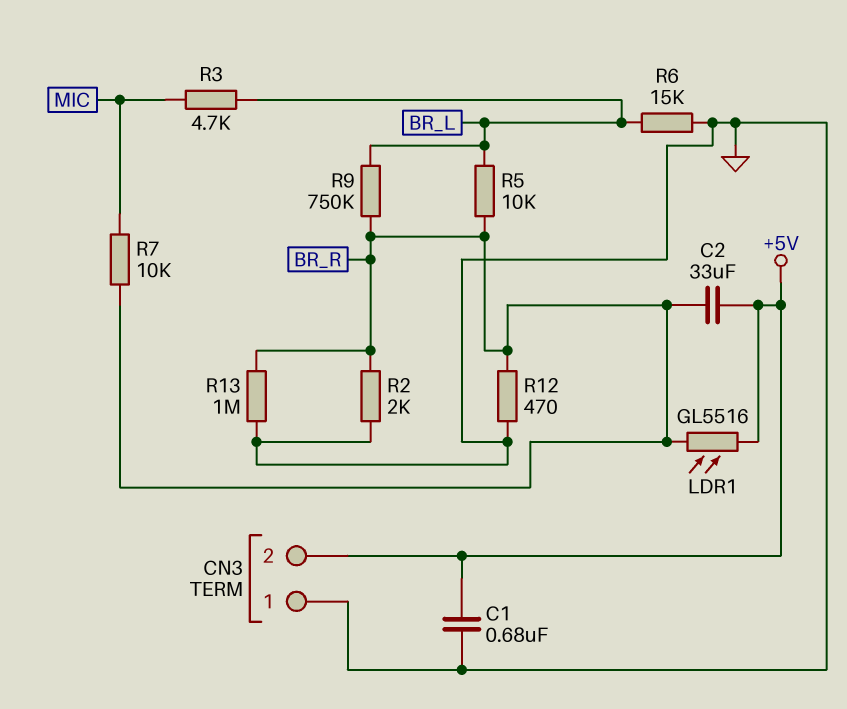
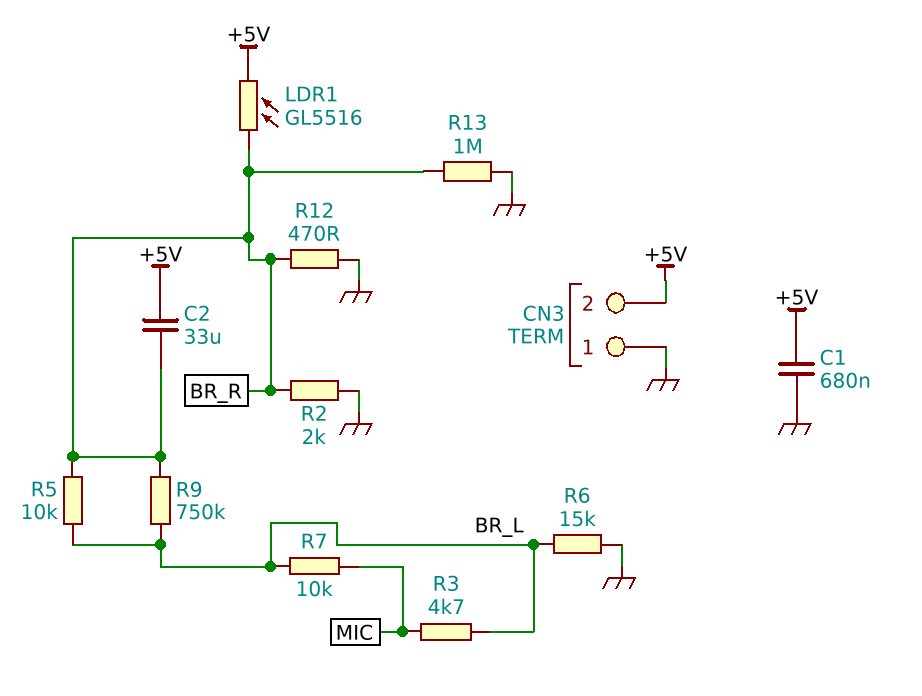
R7: 10k (BR_R, MIC) -> 10k (BR_L, MIC)

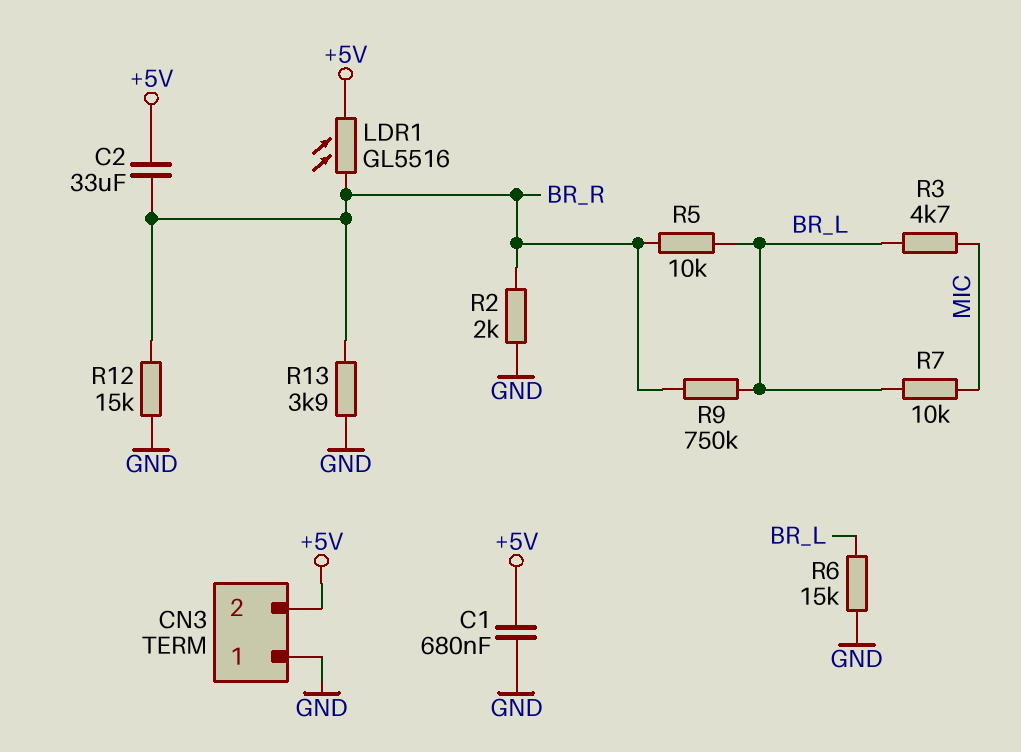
R12: 470 (BR_R, GND) -> 15k (BR_R, GND)
R13: 1M (BR_R, GND) -> 3.9k (BR_R, GND)

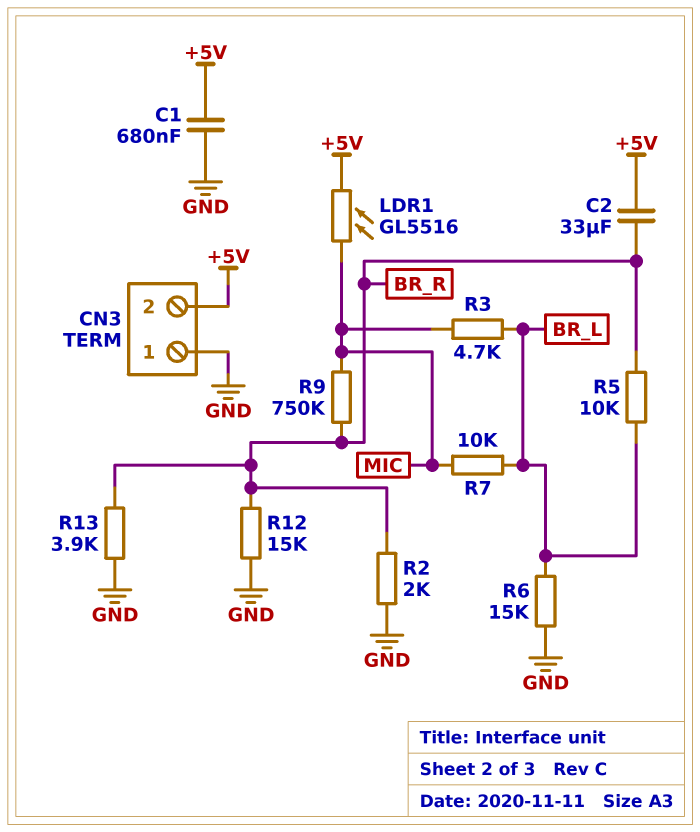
LDR1: GL5516 (+5V, BR_R) -> GL5516 (+5V, MIC)
R9: 750k (BR_L, BR_R) -> 750k (BR_R, MIC)

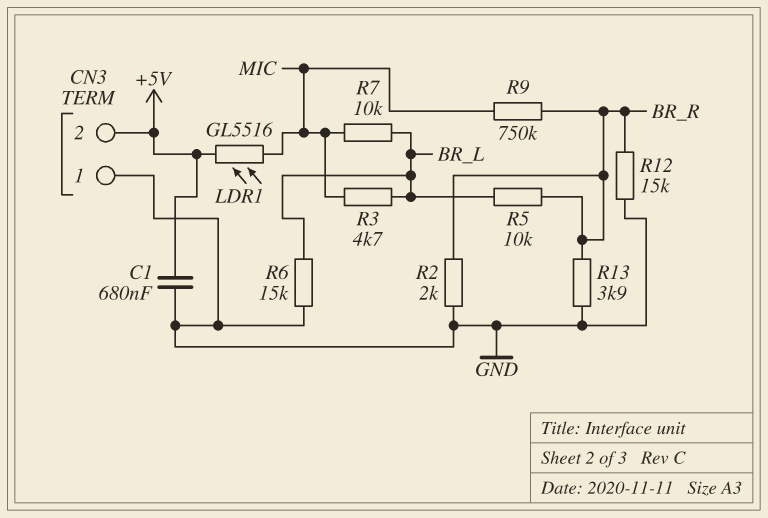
C2: 33uF (+5V, BR_R) -> none

